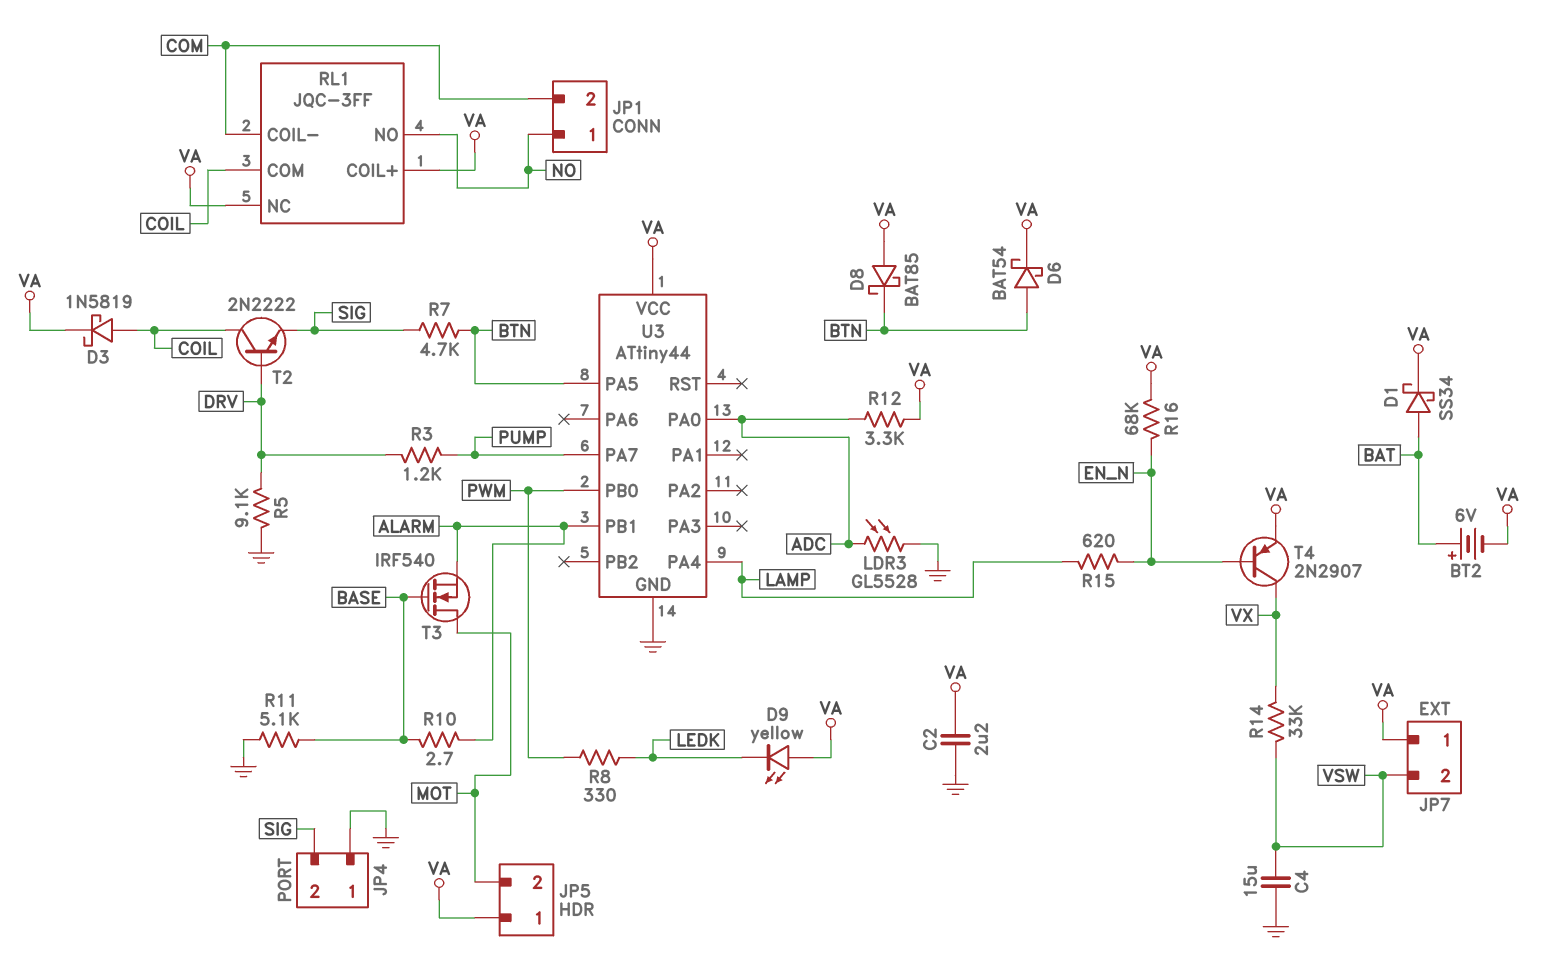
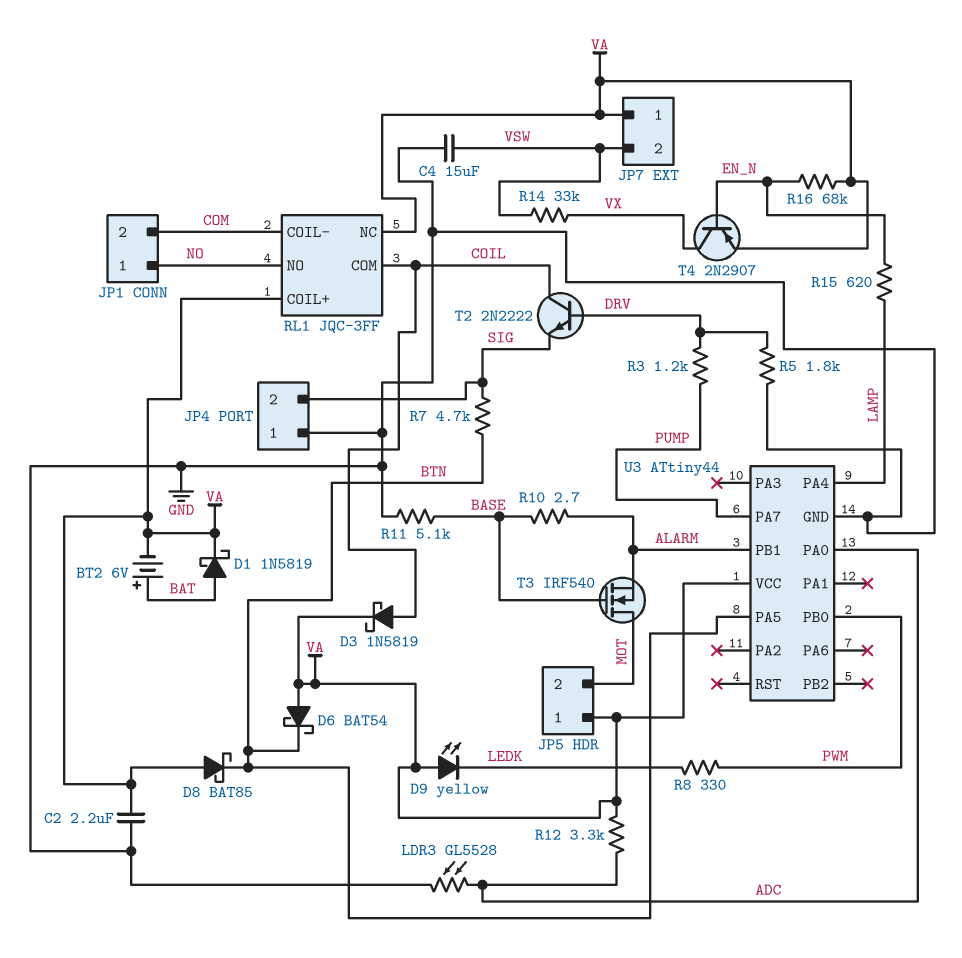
D1: schottky SS34 (A BAT, K VA) -> schottky 1N5819 (A BAT, K VA)
D6: schottky BAT54 (A BTN, K VA) -> schottky BAT54 (A VA, K BTN)
R5: 9.1k (DRV, GND) -> 1.8k (DRV, GND)

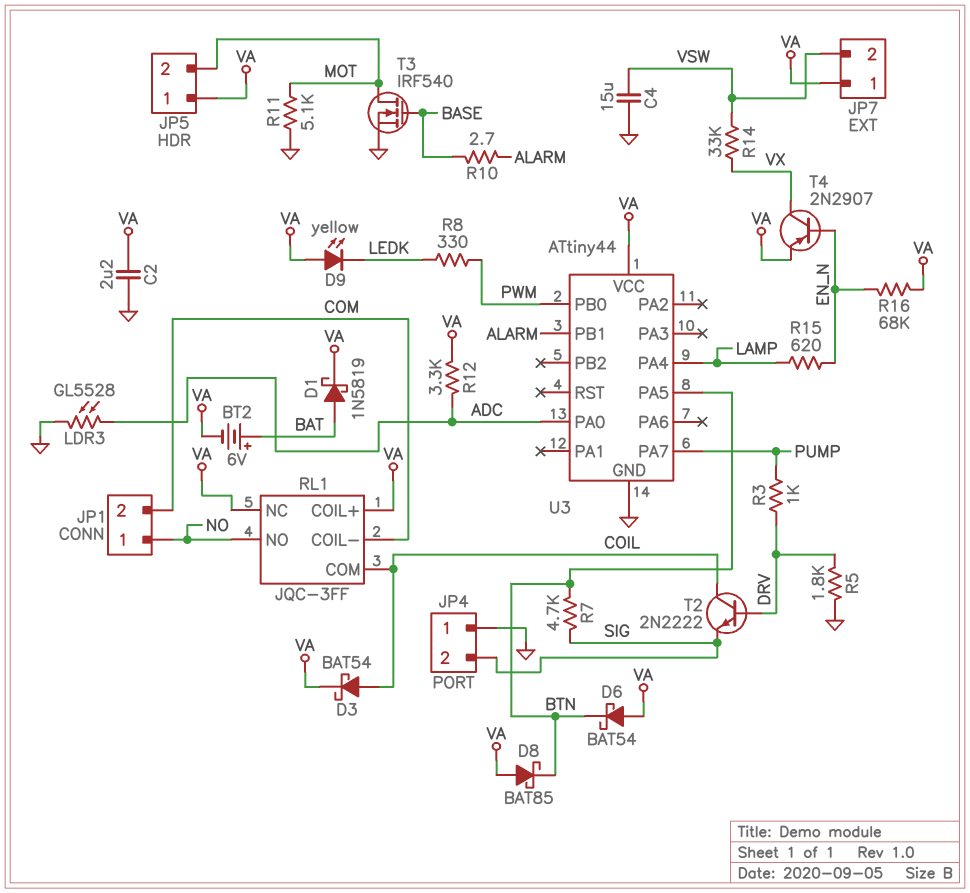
D3: schottky 1N5819 (A COIL, K VA) -> schottky BAT54 (A COIL, K VA)
R3: 1.2k (DRV, PUMP) -> 1k (DRV, PUMP)
R11: 5.1k (BASE, GND) -> 5.1k (GND, MOT)
T3: NMOS IRF540 (G BASE, D MOT, S ALARM) -> NMOS IRF540 (G BASE, D MOT, S GND)

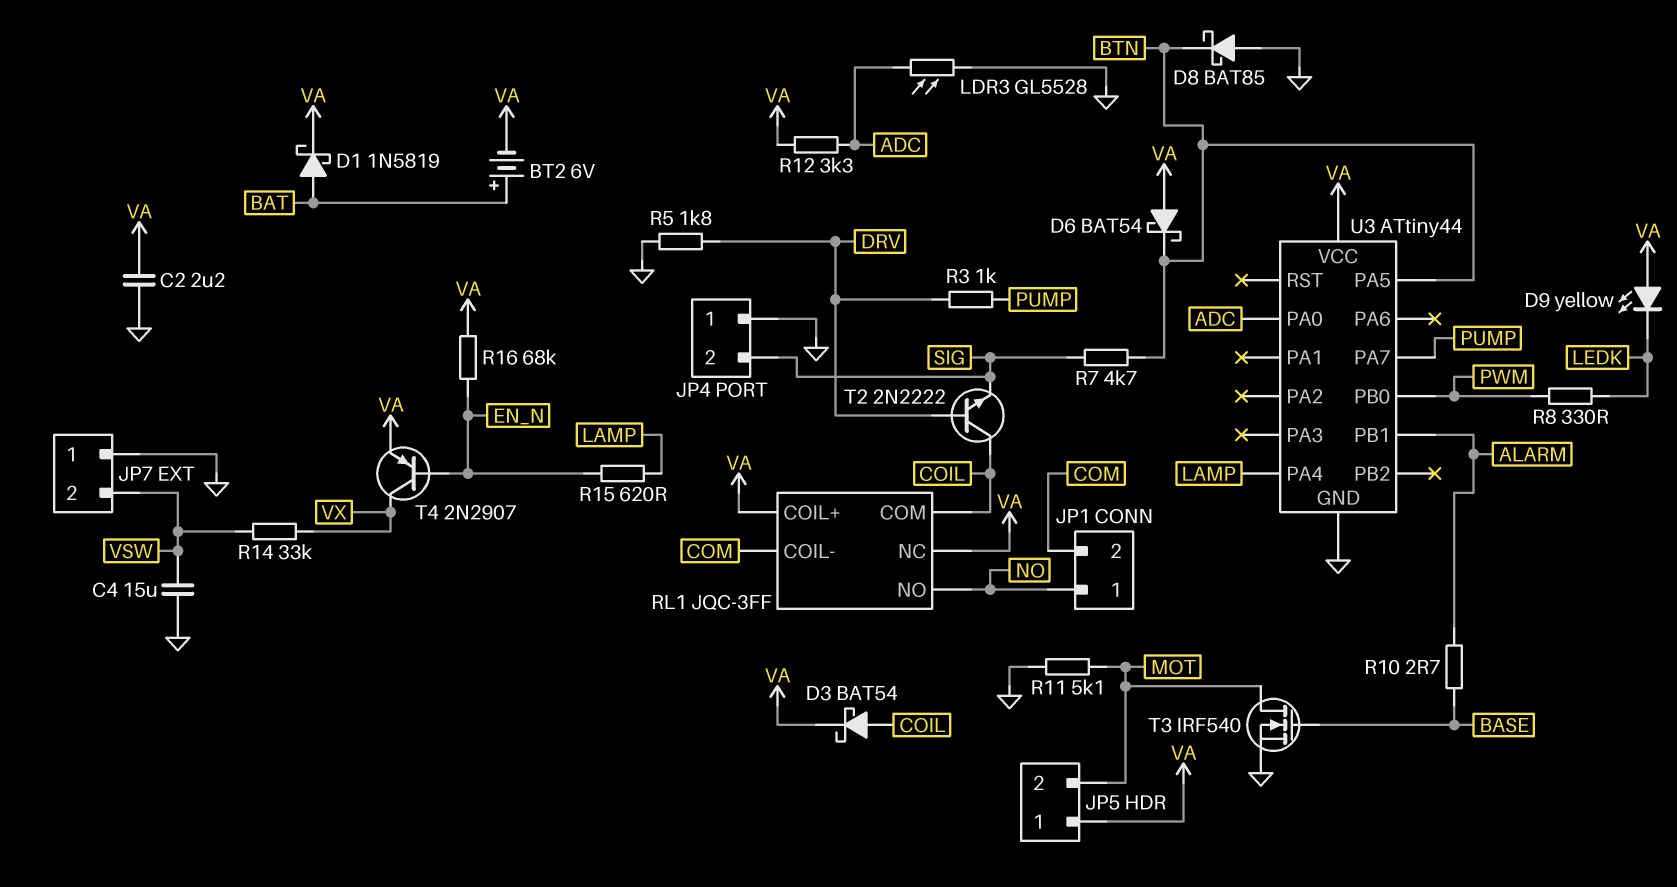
D8: schottky BAT85 (A VA, K BTN) -> schottky BAT85 (A GND, K BTN)
JP7 pin 1: VA -> GND

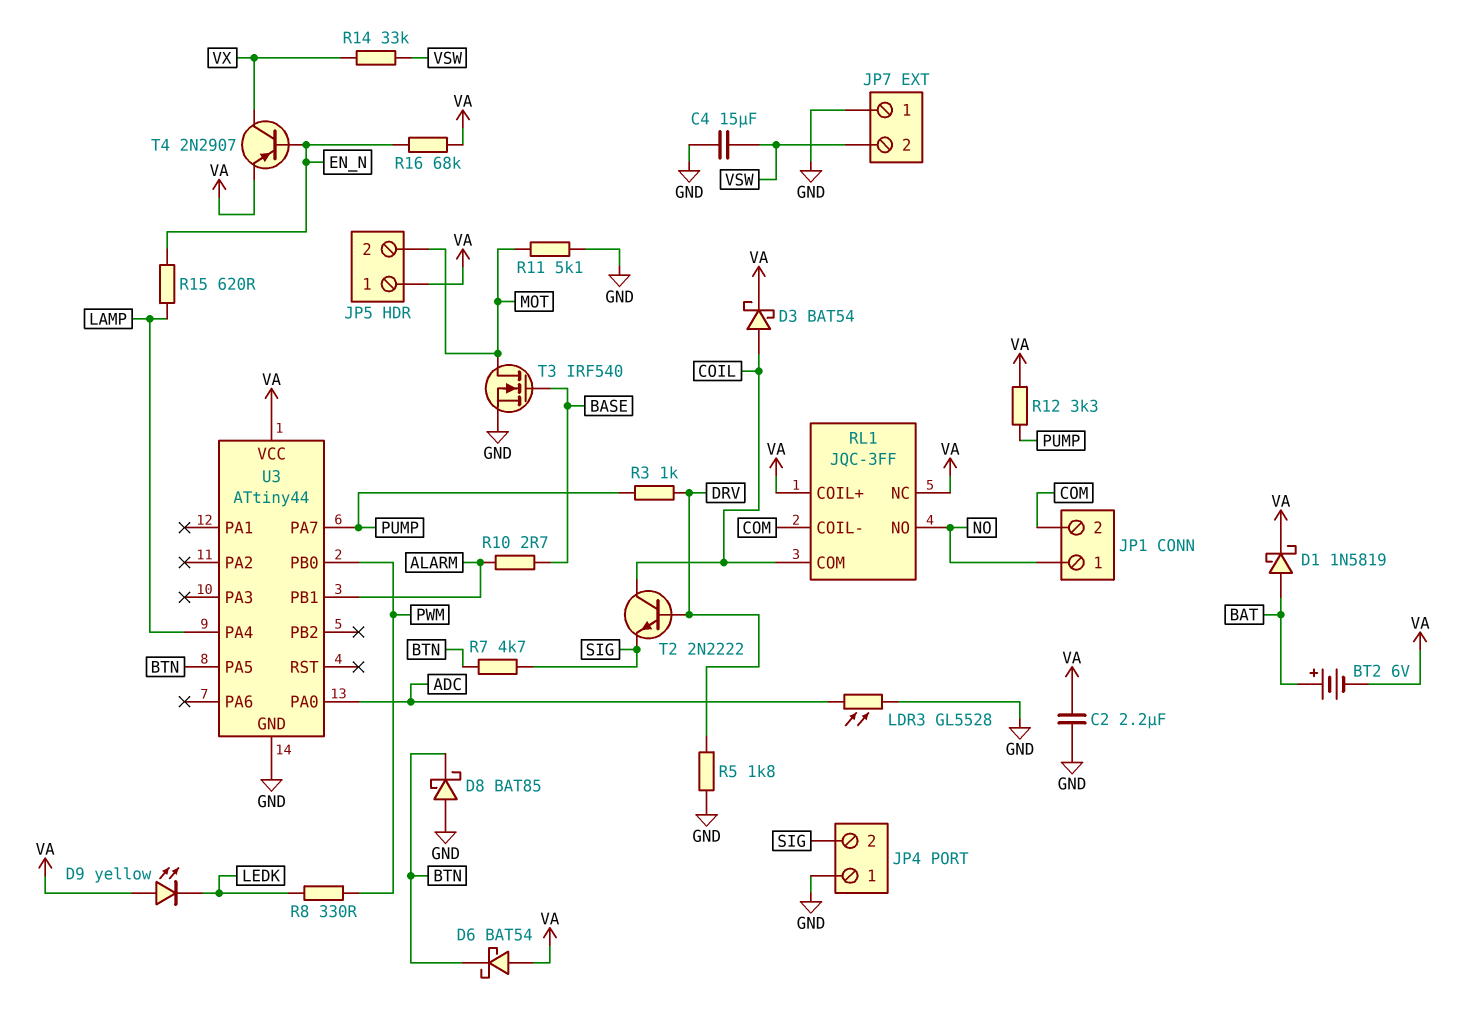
R12: 3.3k (ADC, VA) -> 3.3k (PUMP, VA)

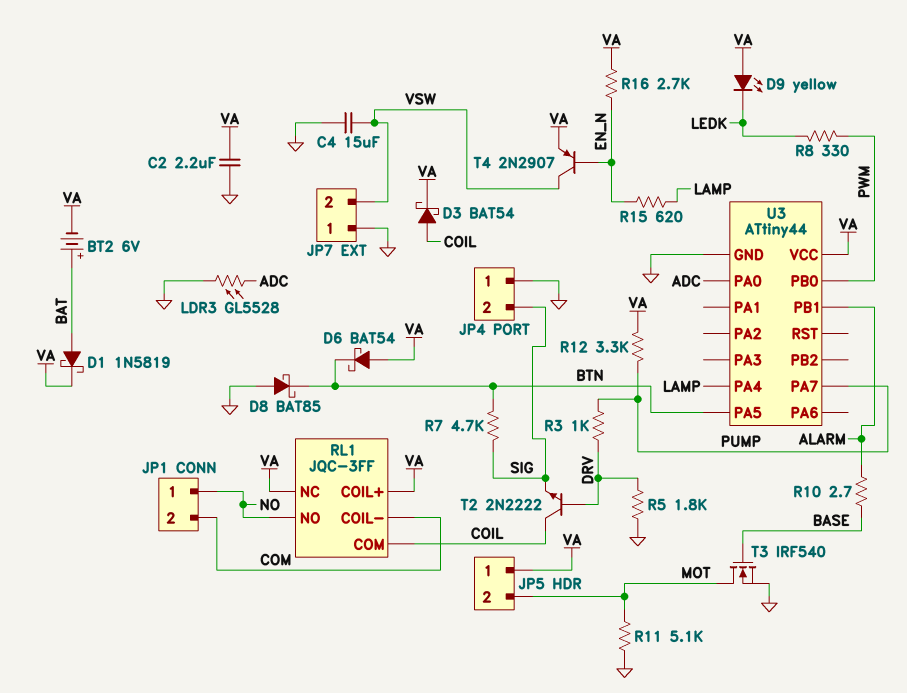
R14: 33k (VSW, VX) -> none
R16: 68k (EN_N, VA) -> 2.7k (EN_N, VA)
T4: PNP 2N2907 (B EN_N, C VX, E VA) -> PNP 2N2907 (B EN_N, C VSW, E VA)

